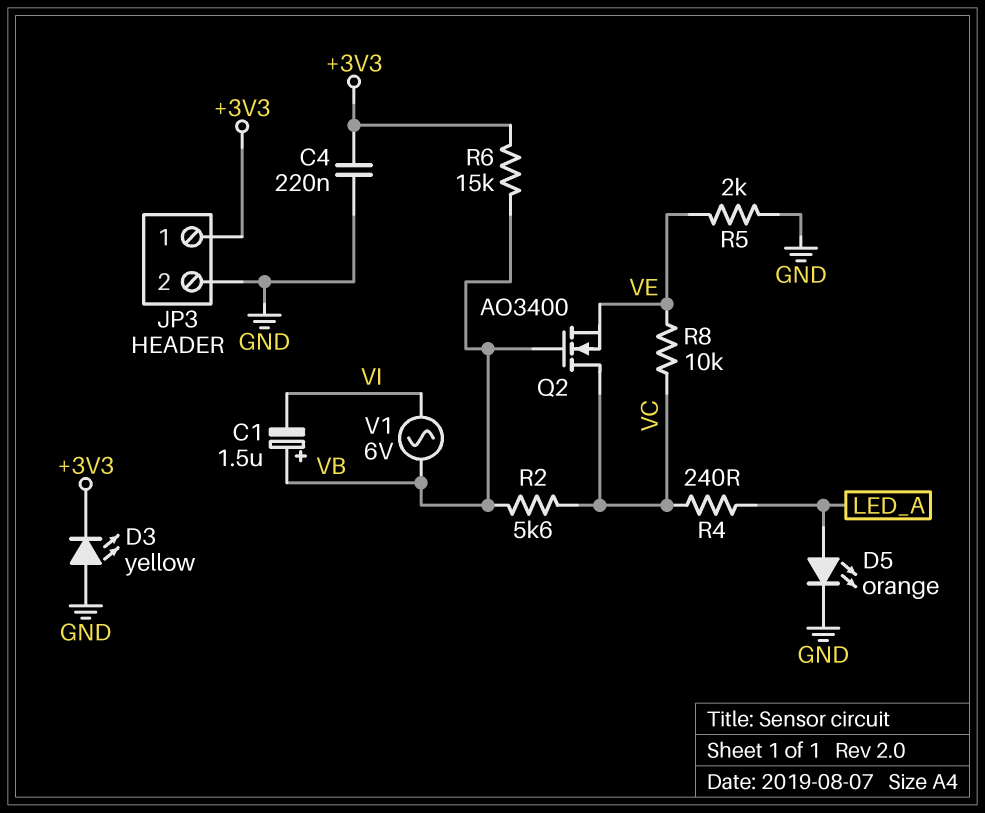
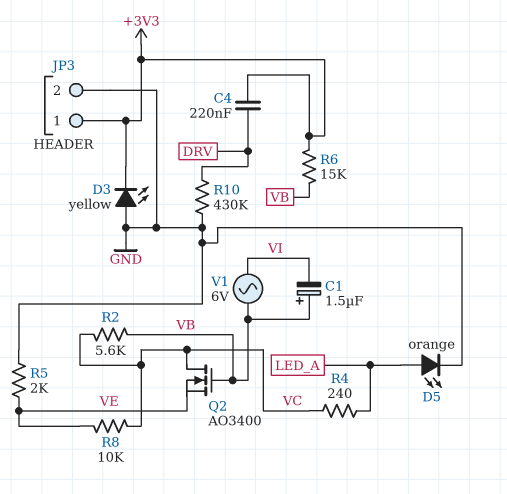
C4: 220nF (+3V3, GND) -> 220nF (+3V3, DRV)
R10: none -> 430k (DRV, GND)

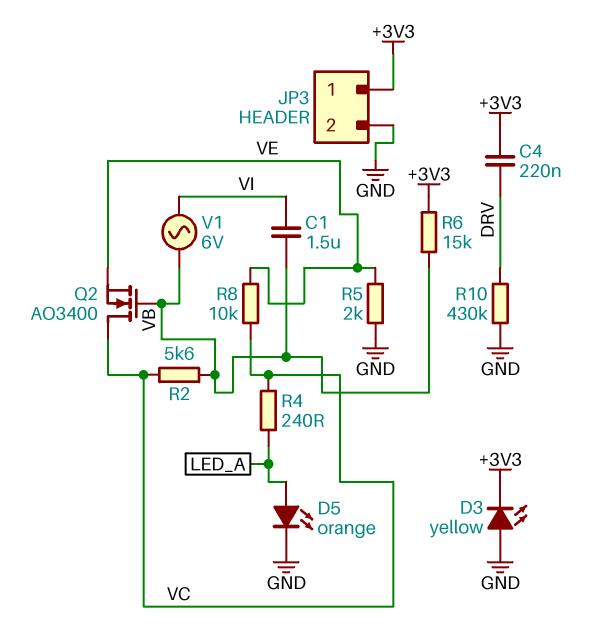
C1: 1.5uF (plus VB, minus VI) -> 1.5uF (VB, VI)

